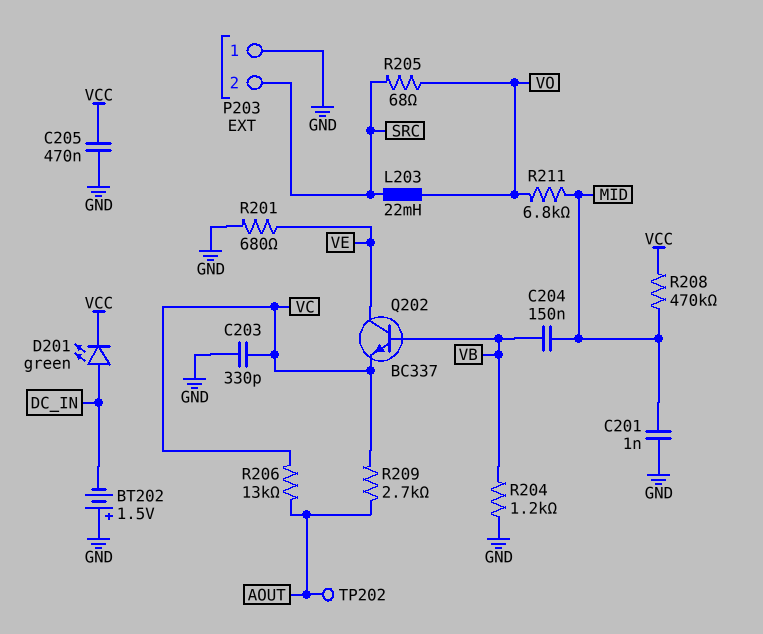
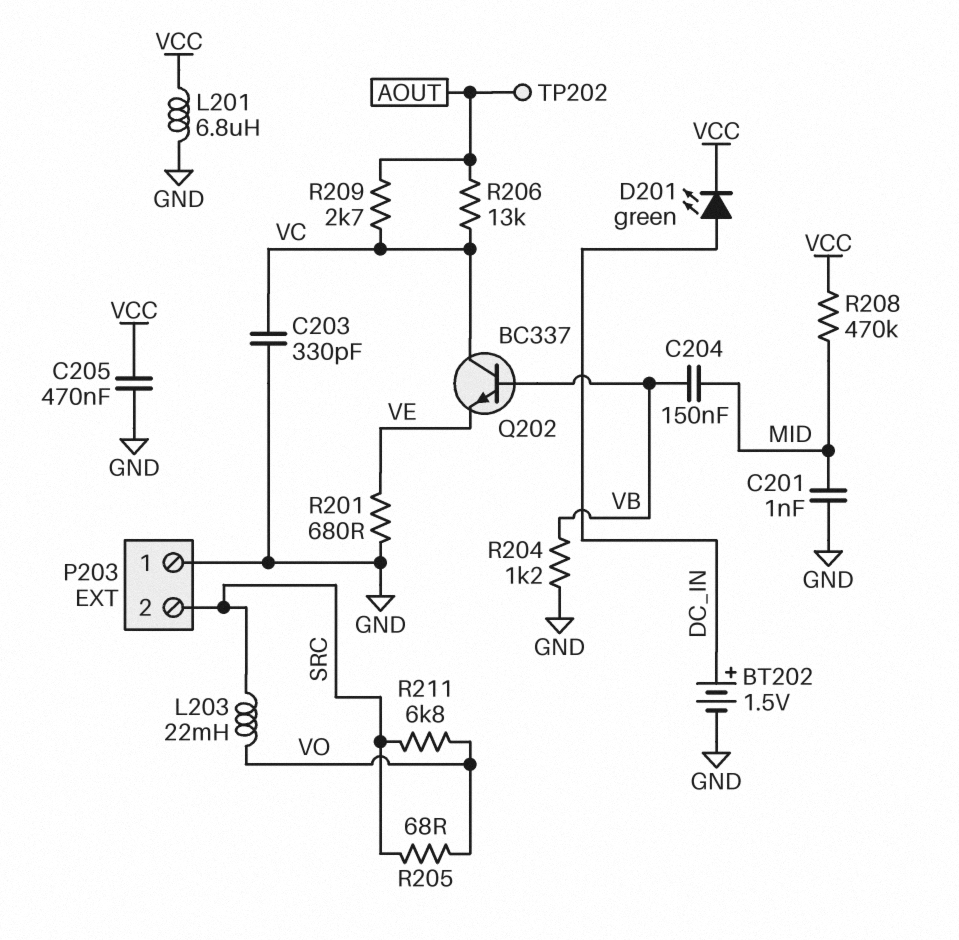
BT202: 1.5V (plus GND, minus DC_IN) -> 1.5V (plus DC_IN, minus GND)
L201: none -> 6.8uH (GND, VCC)
Q202: NPN BC337 (B VB, C VE, E VC) -> NPN BC337 (B VB, C VC, E VE)
R211: 6.8k (MID, VO) -> 6.8k (SRC, VO)

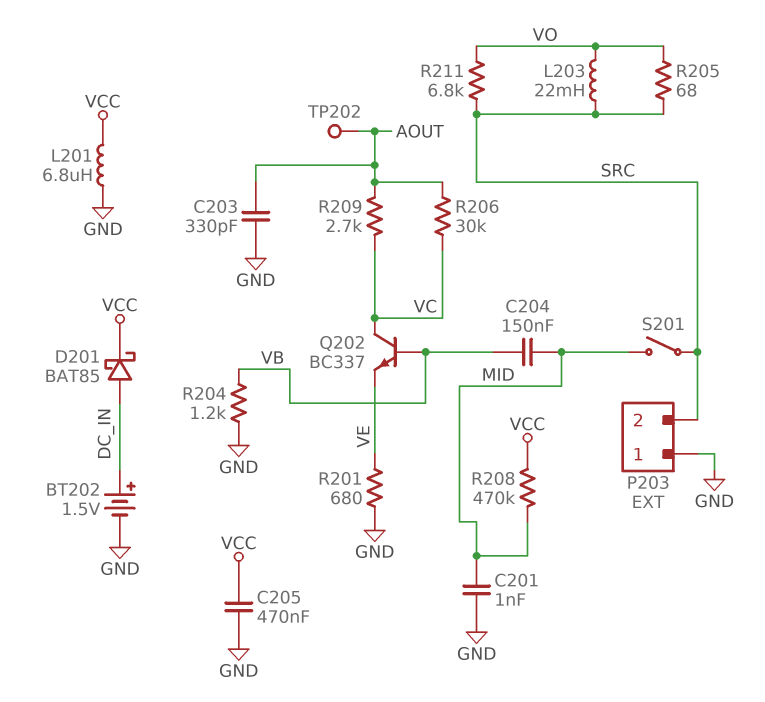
C203: 330pF (GND, VC) -> 330pF (AOUT, GND)
D201: LED green (A DC_IN, K VCC) -> schottky BAT85 (A DC_IN, K VCC)
R206: 13k (AOUT, VC) -> 30k (AOUT, VC)
S201: none -> switch (MID, SRC)

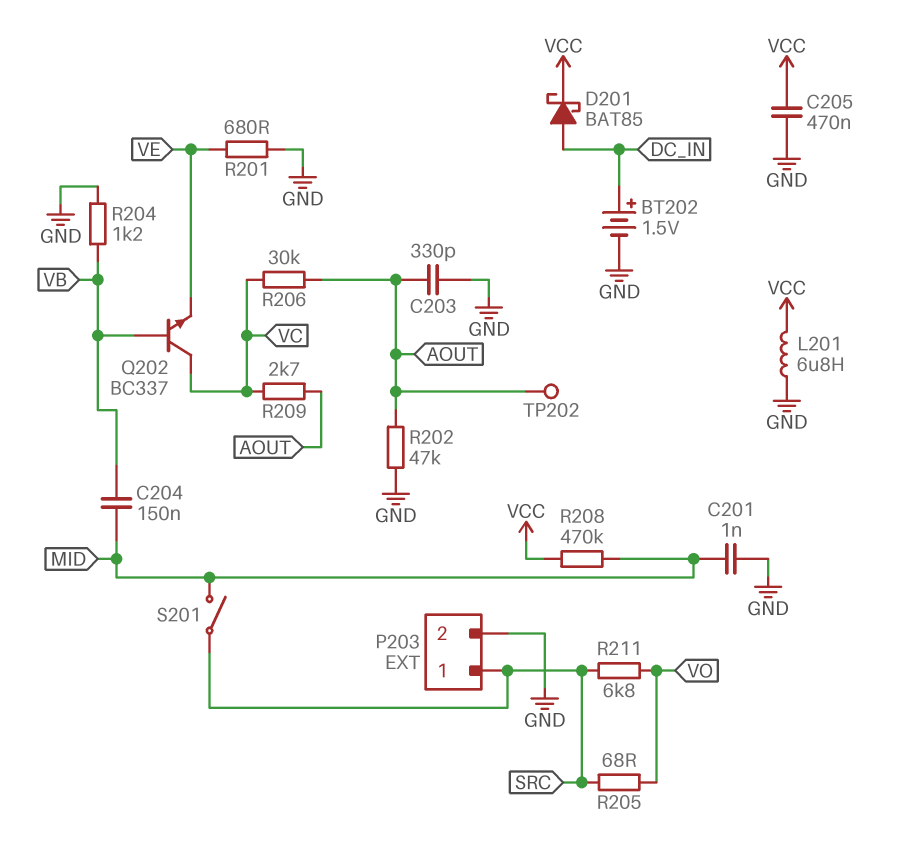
L203: 22mH (SRC, VO) -> none
P203 pin 1: GND -> SRC
P203 pin 2: SRC -> GND
R202: none -> 47k (AOUT, GND)

